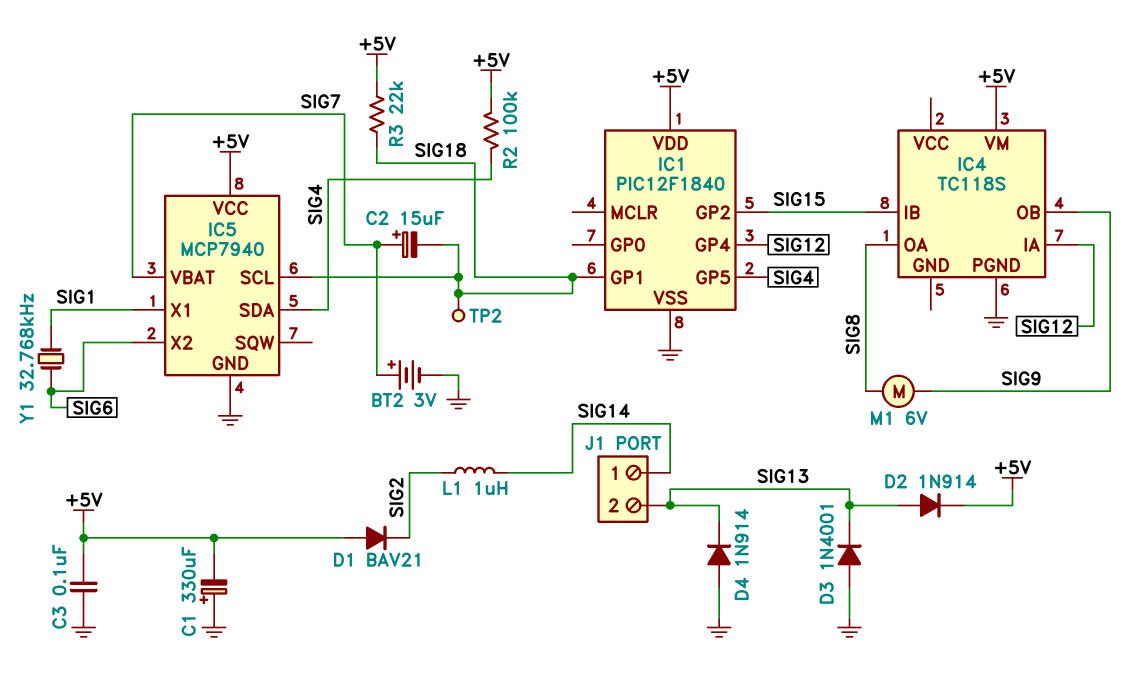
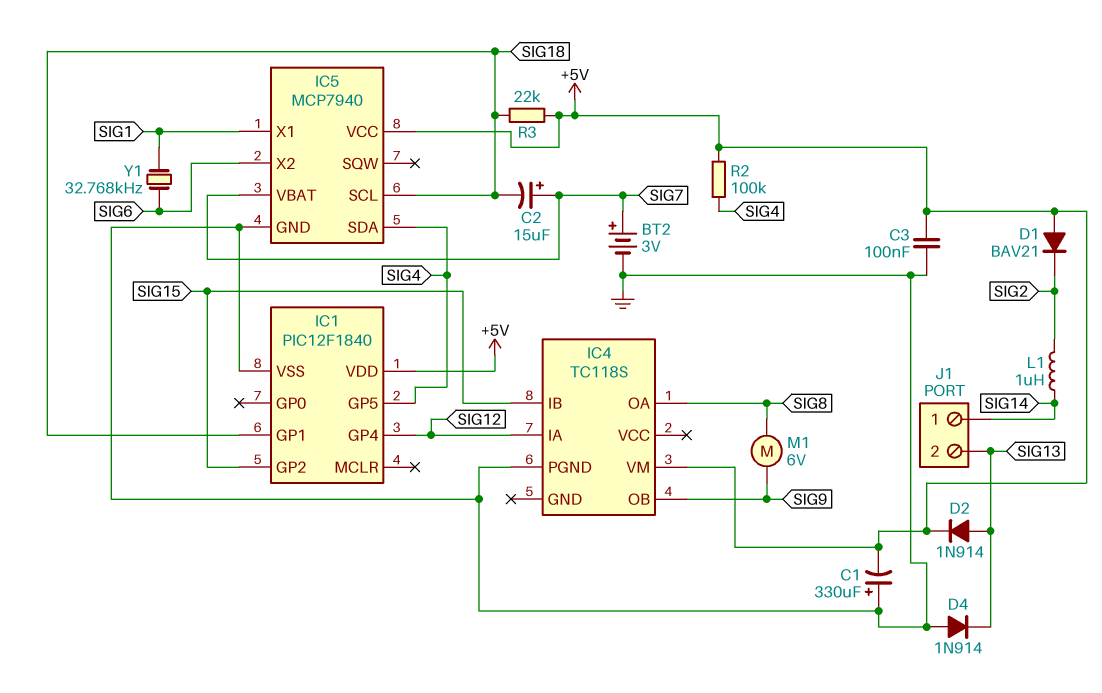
D3: diode 1N4001 (A GND, K SIG13) -> none
TP2: test point (SIG18) -> none

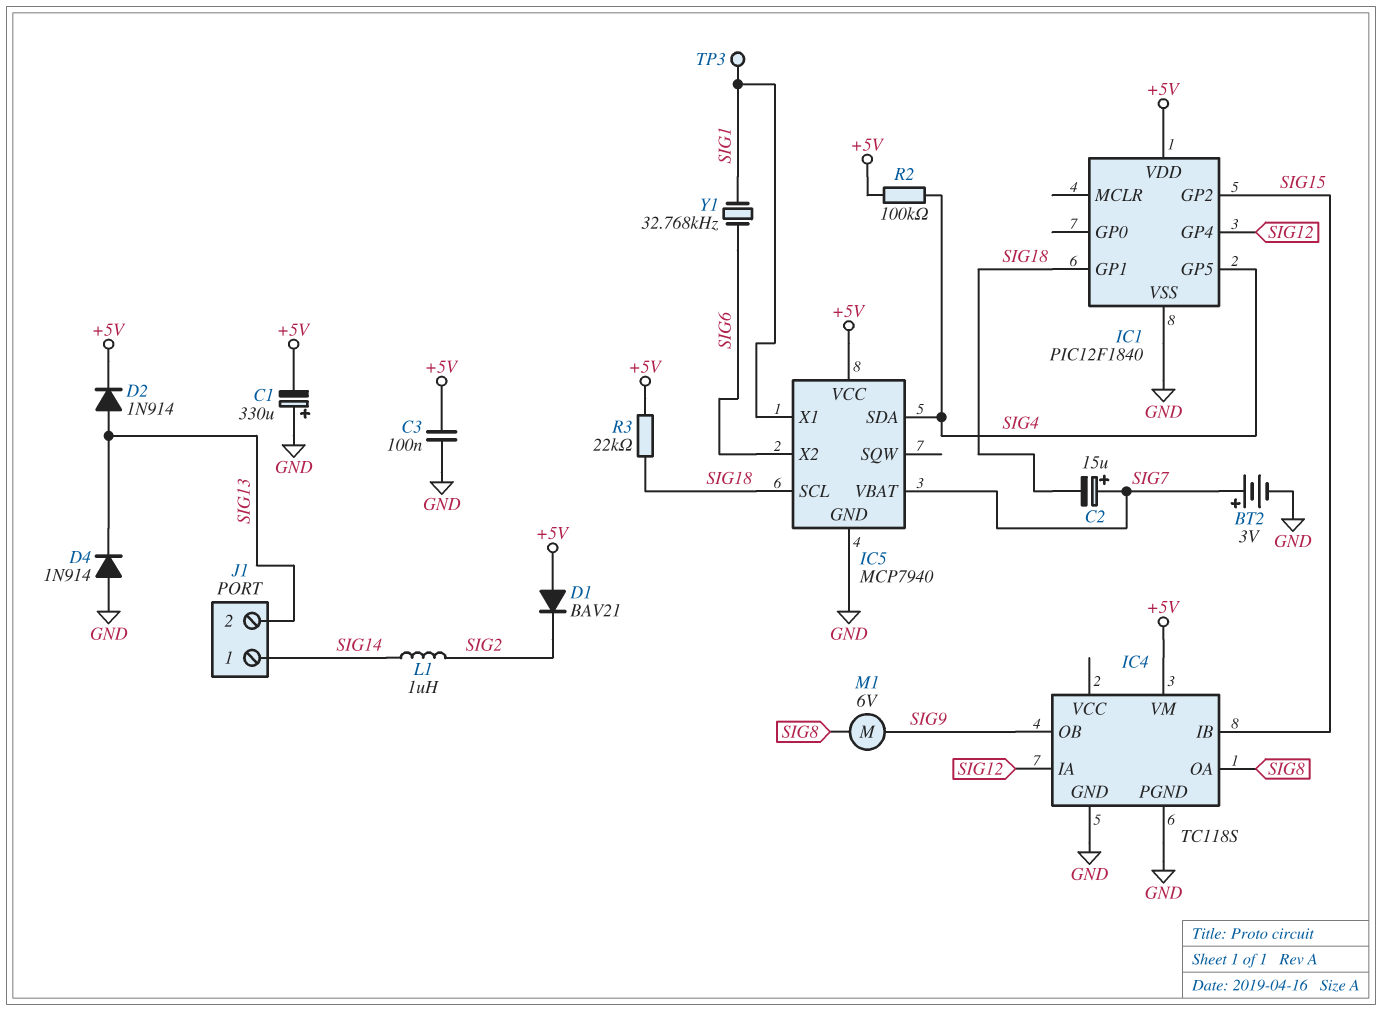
IC4 pin GND: none -> GND
TP3: none -> test point (SIG1)

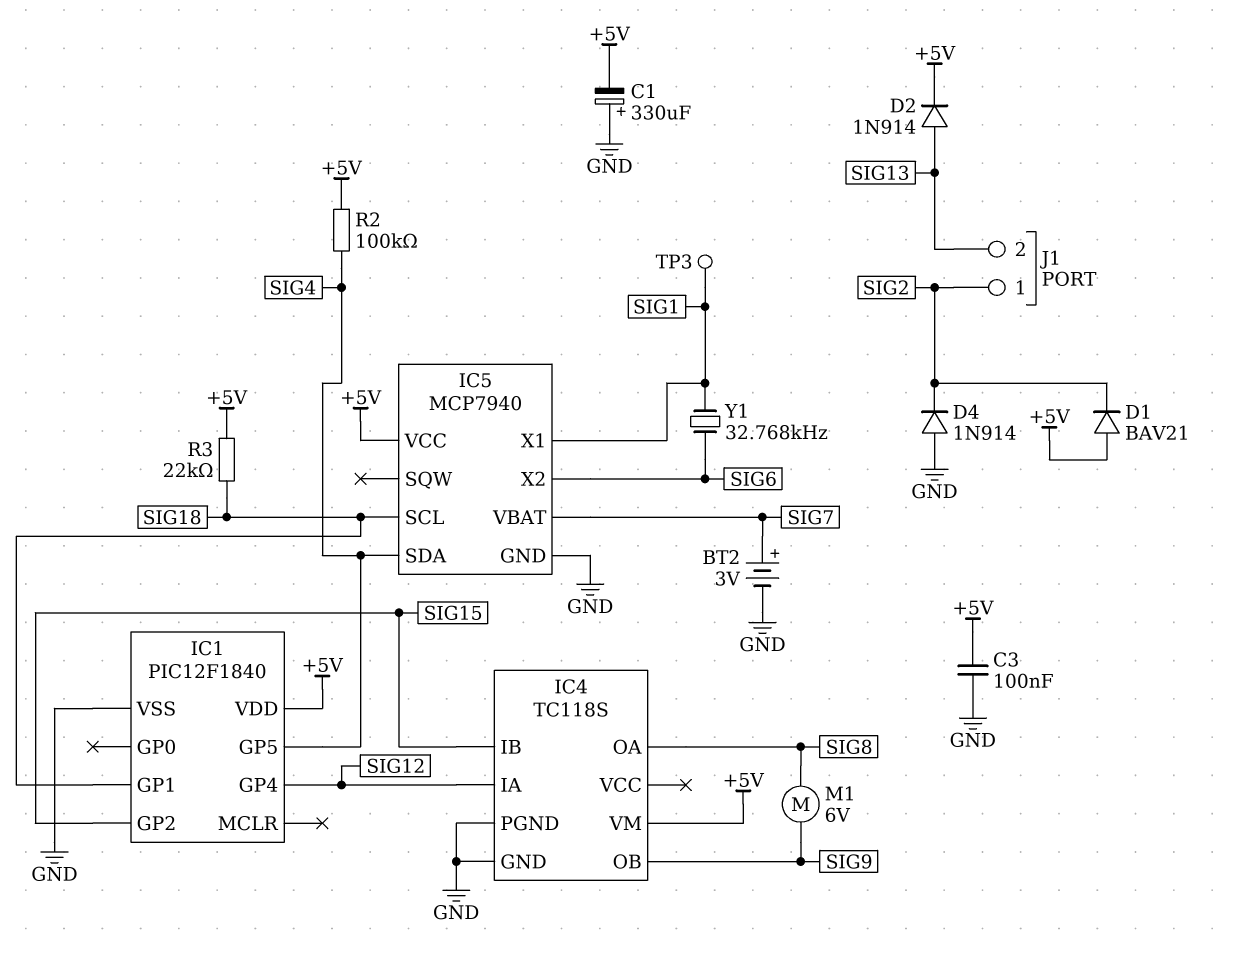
C2: 15uF (plus SIG7, minus SIG18) -> none
D4: diode 1N914 (A GND, K SIG13) -> diode 1N914 (A GND, K SIG2)
J1 pin 1: SIG14 -> SIG2
L1: 1uH (SIG2, SIG14) -> none

